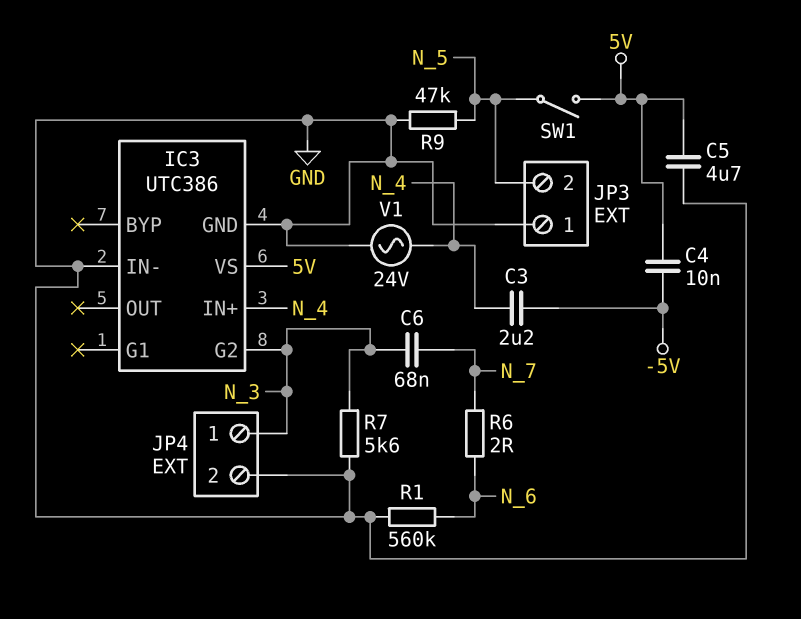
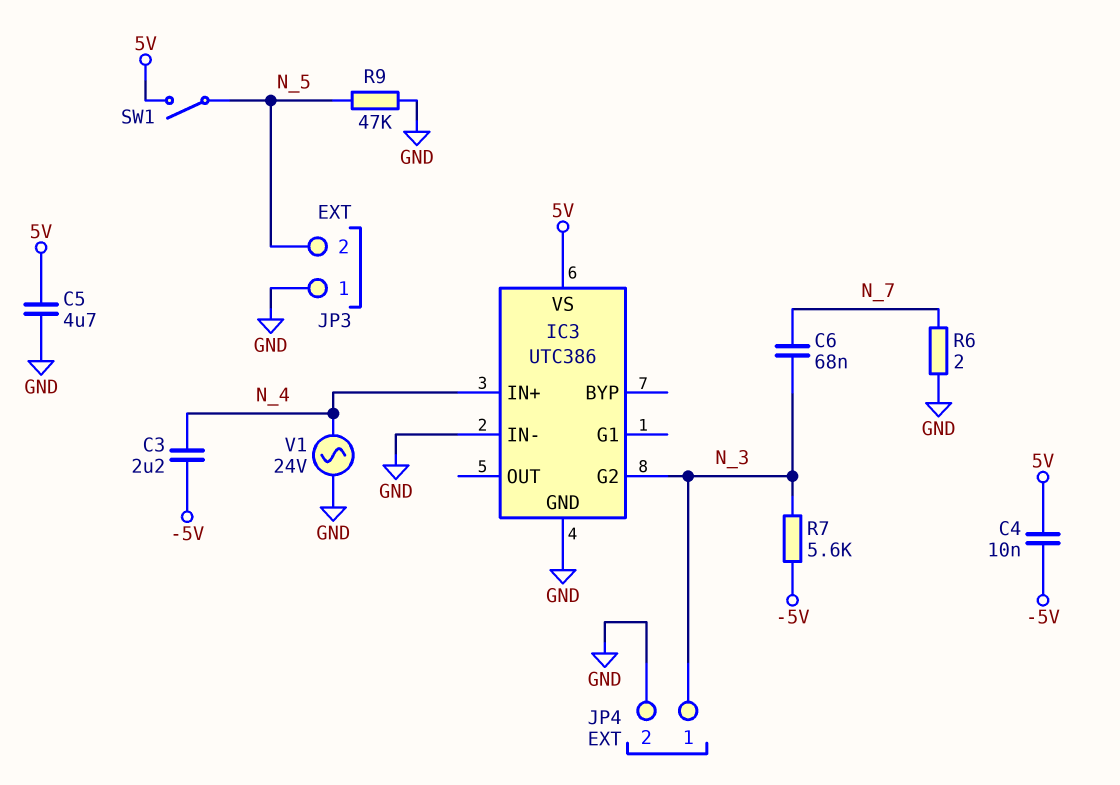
R1: 560k (GND, N_6) -> none
R6: 2 (N_6, N_7) -> 2 (GND, N_7)
R7: 5.6k (GND, N_3) -> 5.6k (-5V, N_3)

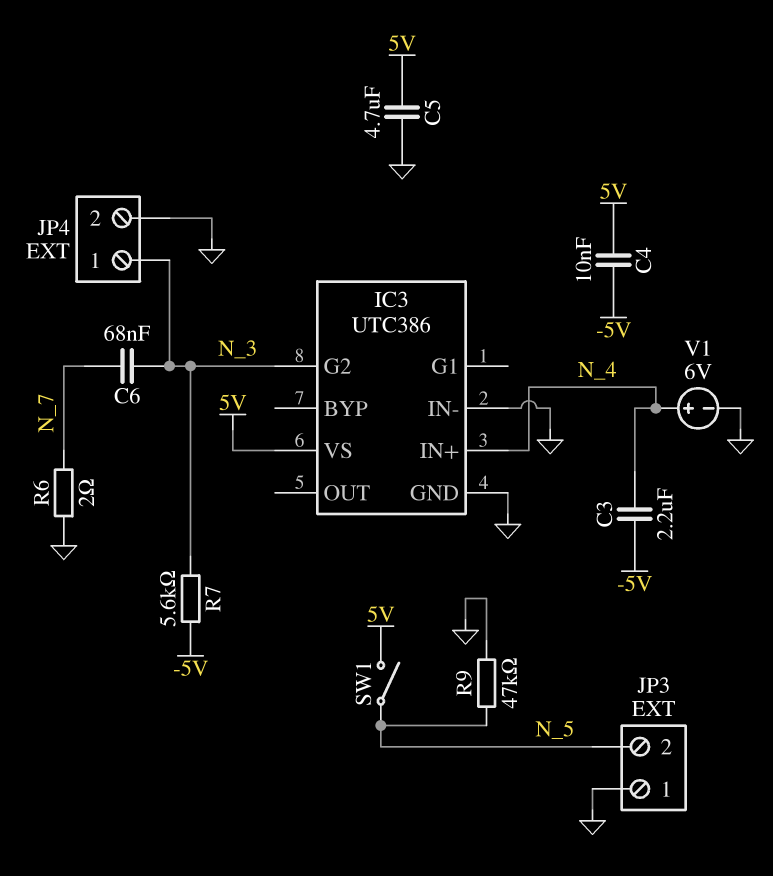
V1: AC 24V (GND, N_4) -> 6V (plus N_4, minus GND)

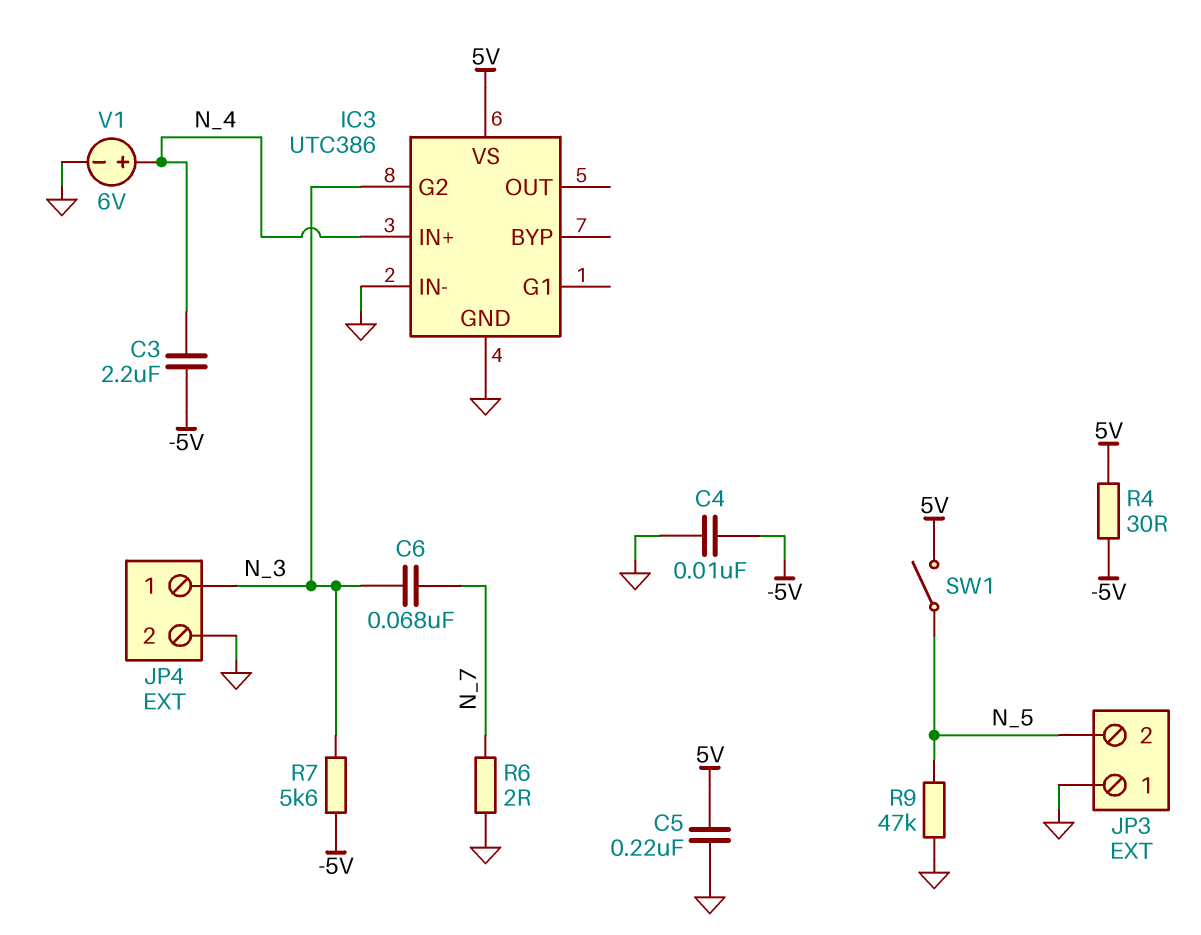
C4: 10nF (-5V, 5V) -> 10nF (-5V, GND)
C5: 4.7uF (5V, GND) -> 220nF (5V, GND)
R4: none -> 30 (-5V, 5V)

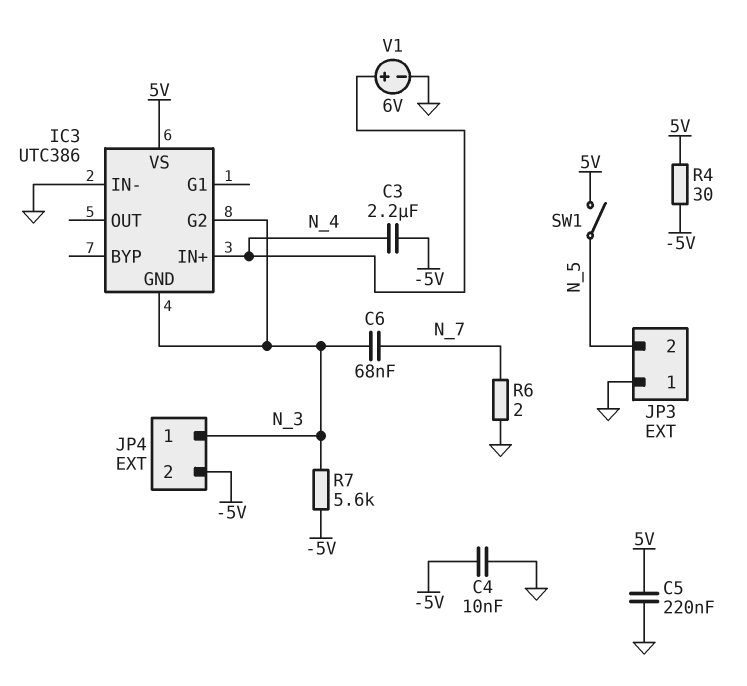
IC3 pin GND: GND -> N_3
JP4 pin 2: GND -> -5V
R9: 47k (GND, N_5) -> none

